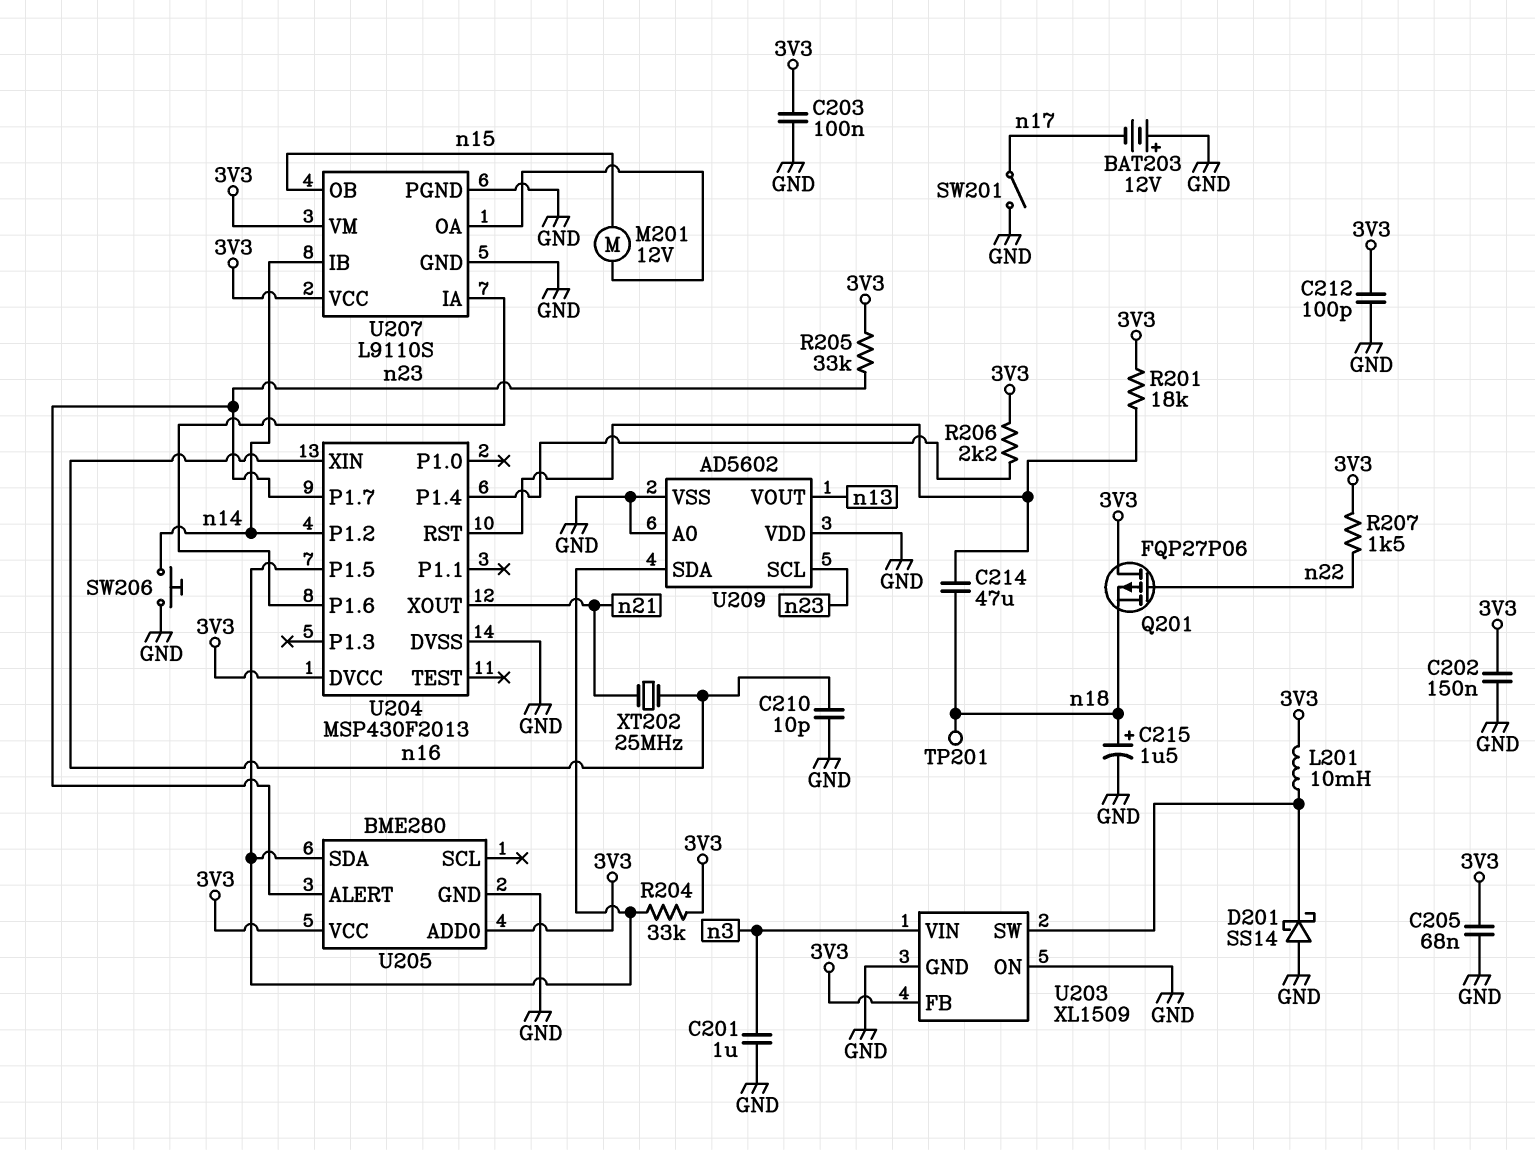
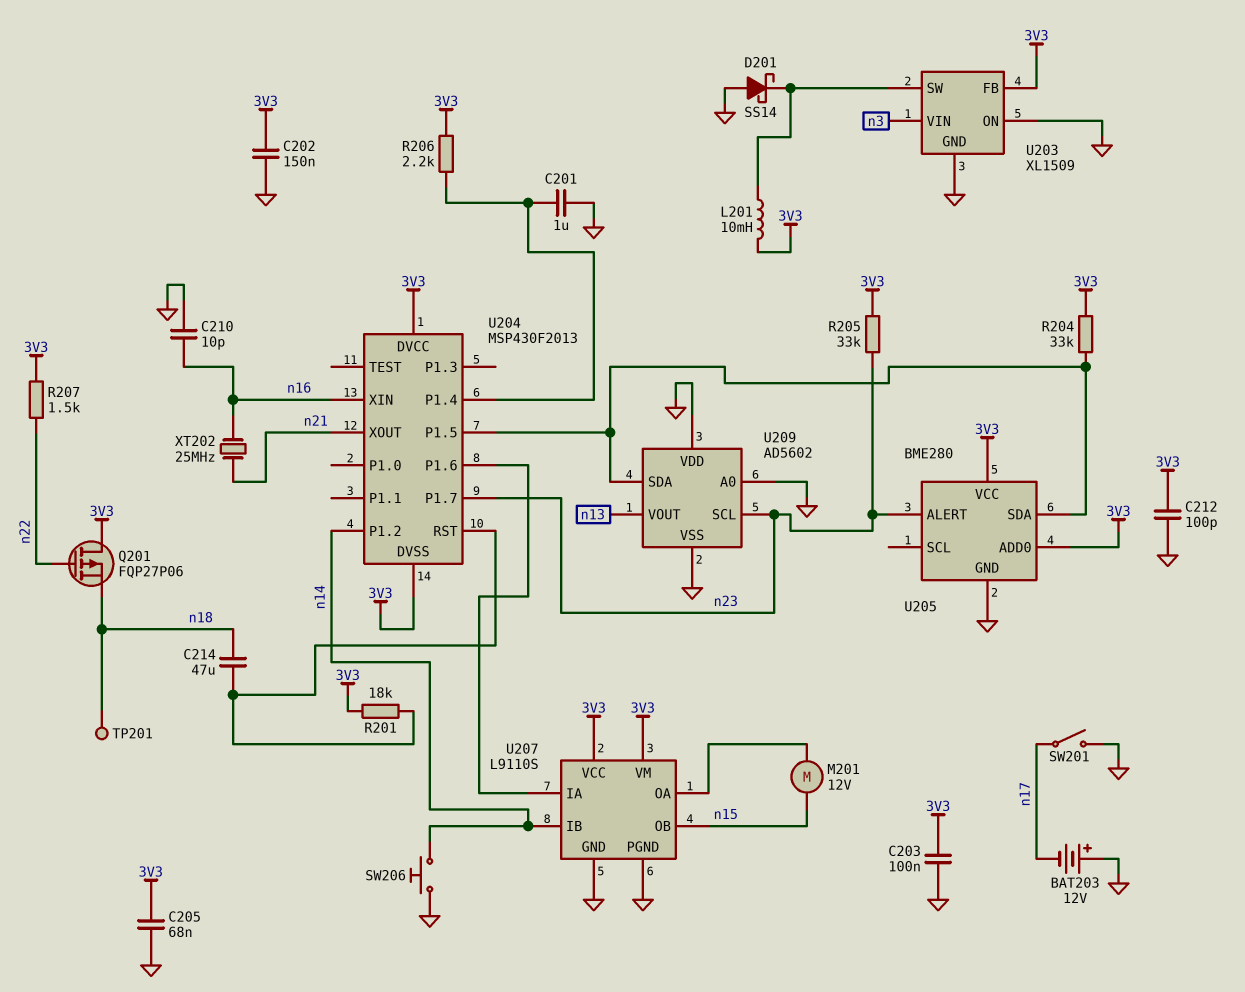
C201: 1uF (GND, n3) -> 1uF (GND, U204/P1.4)
C215: 1.5uF (plus n18, minus GND) -> none
U204 pin DVSS: GND -> 3V3

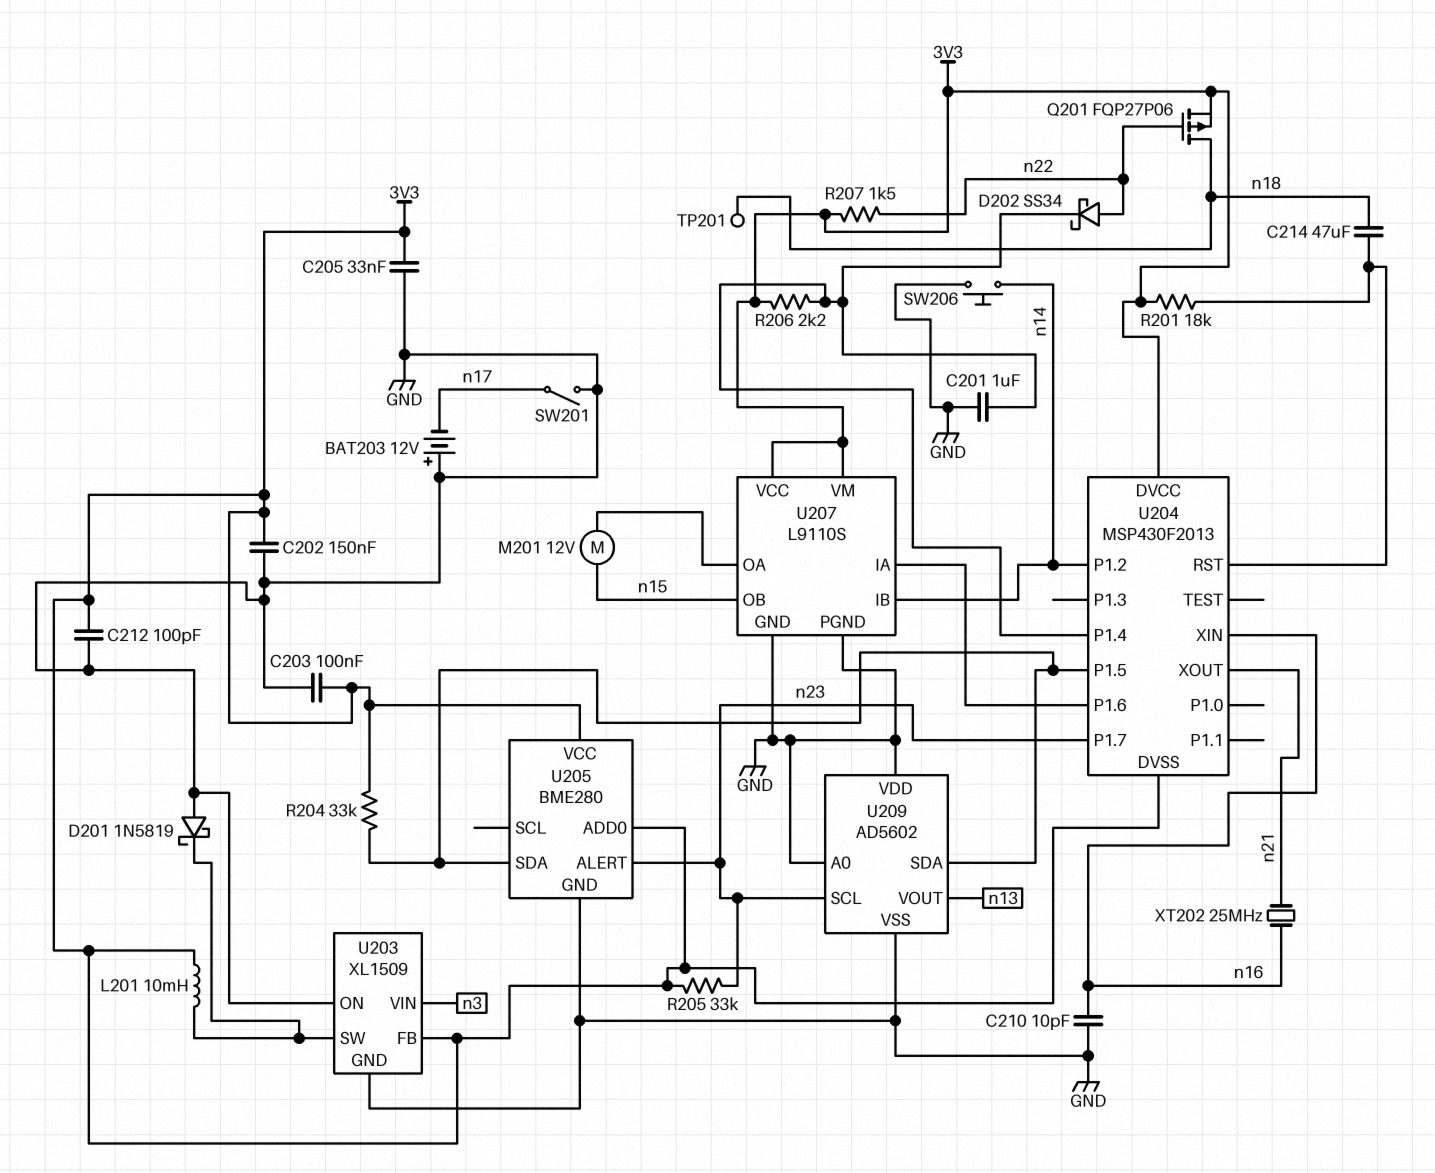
C205: 68nF (3V3, GND) -> 33nF (3V3, GND)
D201: schottky SS14 (A GND, K U203/SW) -> schottky 1N5819 (A GND, K U203/SW)
D202: none -> schottky SS34 (A n22, K U204/P1.4)
Q201: PMOS FQP27P06 (G n22, D 3V3, S n18) -> PMOS FQP27P06 (G n22, D n18, S 3V3)

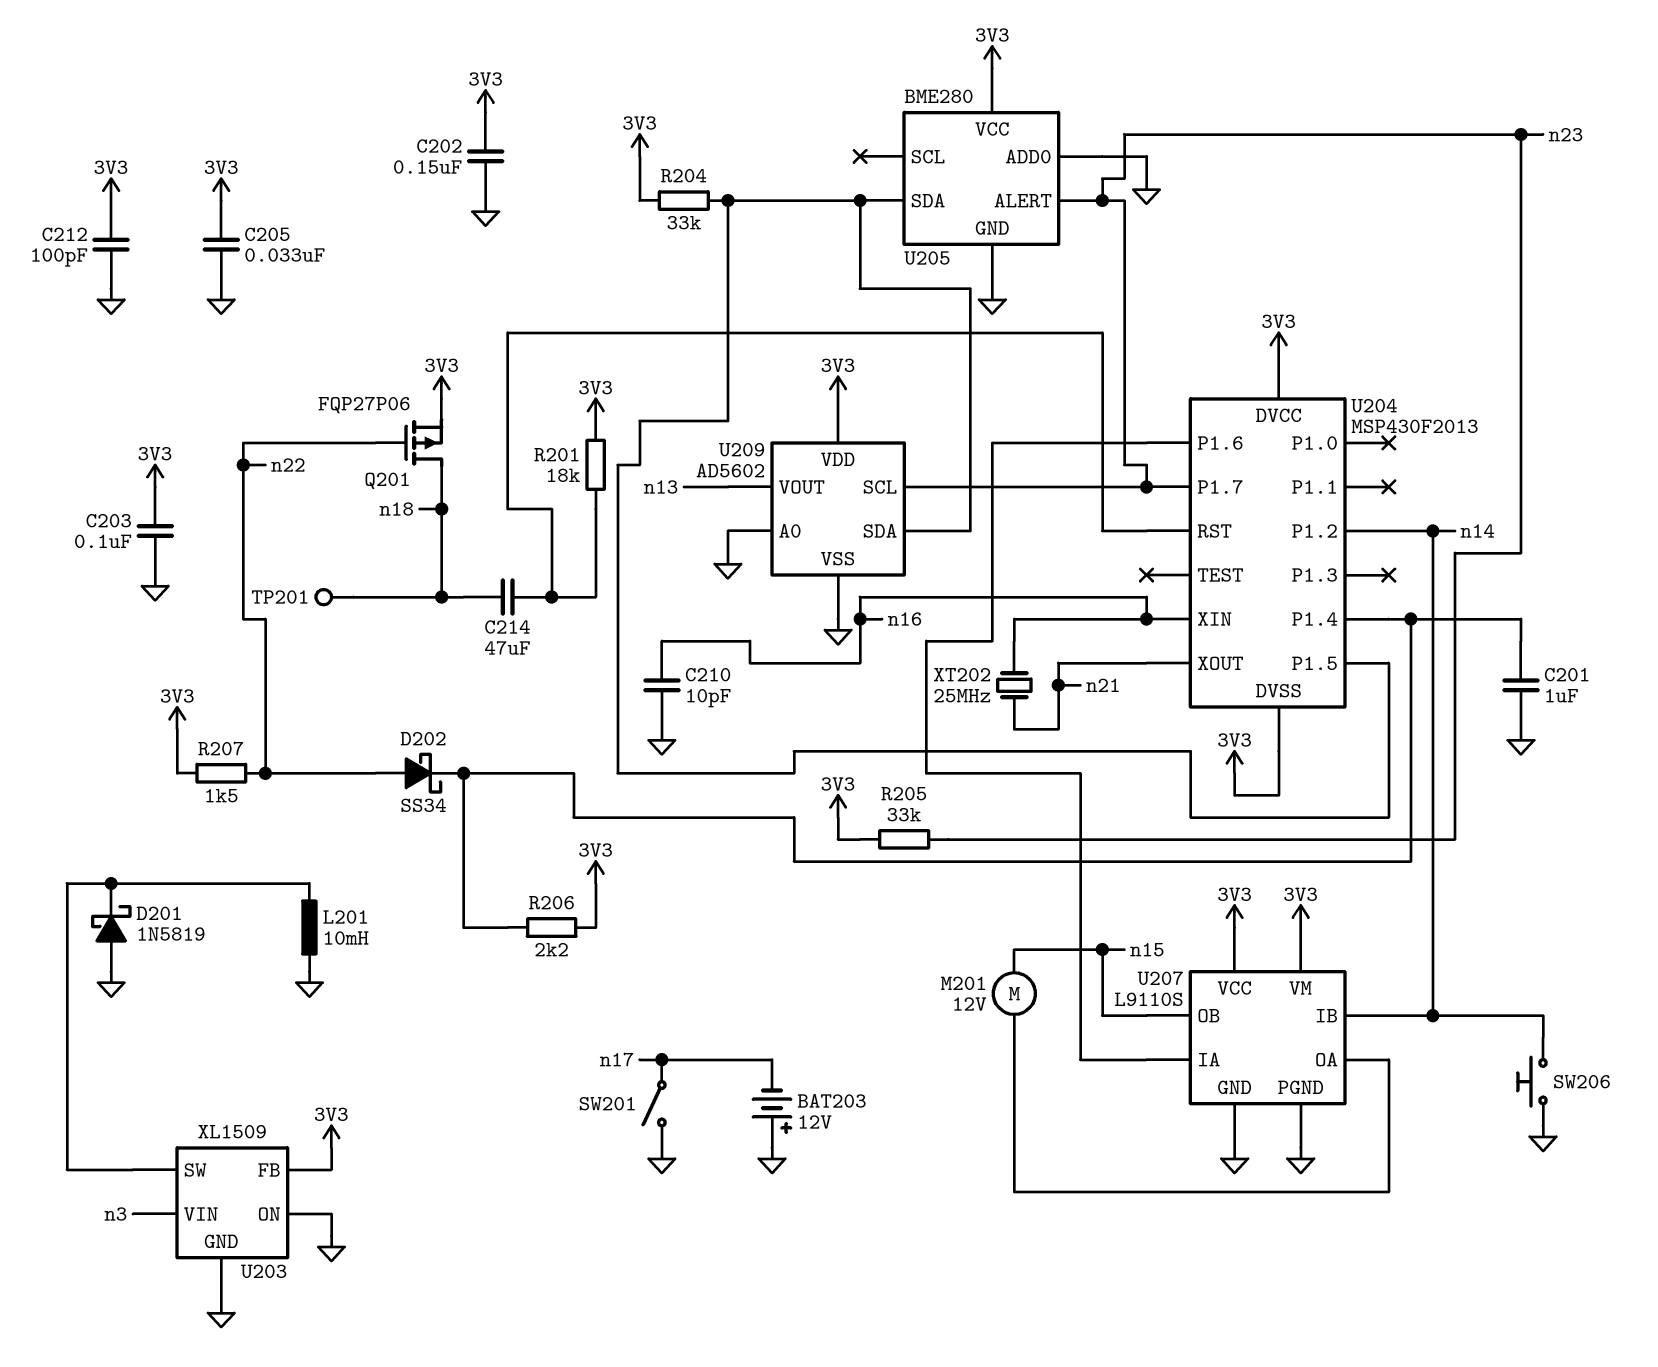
L201: 10mH (3V3, U203/SW) -> 10mH (GND, U203/SW)
U205 pin ADD0: 3V3 -> GND
U209 pin VDD: GND -> 3V3

